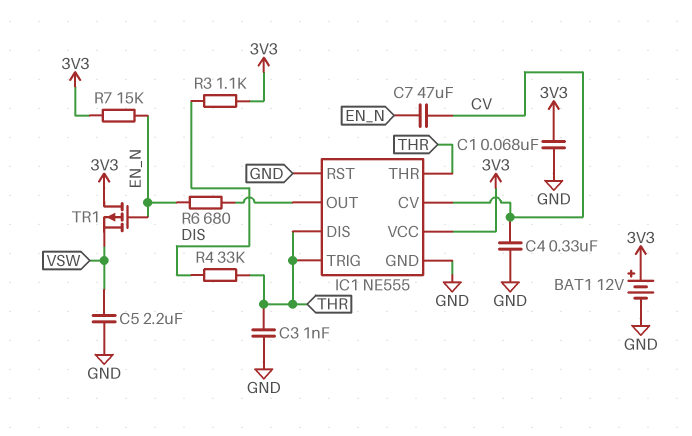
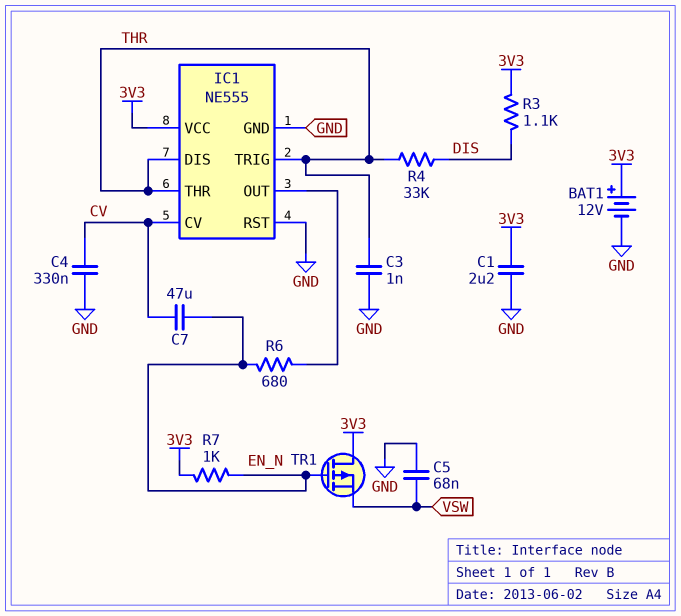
C1: 68nF (3V3, GND) -> 2.2uF (3V3, GND)
C5: 2.2uF (GND, VSW) -> 68nF (GND, VSW)
R7: 15k (3V3, EN_N) -> 1k (3V3, EN_N)

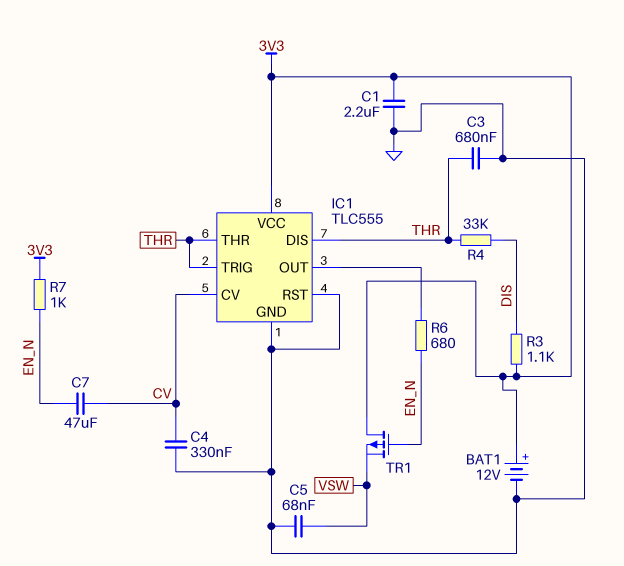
C3: 1nF (GND, THR) -> 680nF (GND, THR)
IC1: NE555 -> TLC555

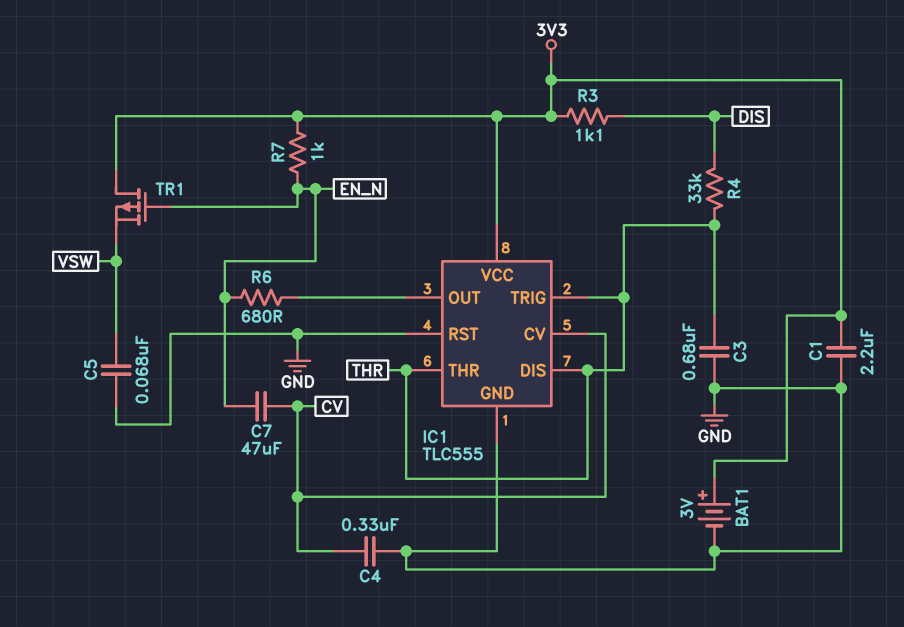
BAT1: 12V (plus 3V3, minus GND) -> 3V (plus 3V3, minus GND)

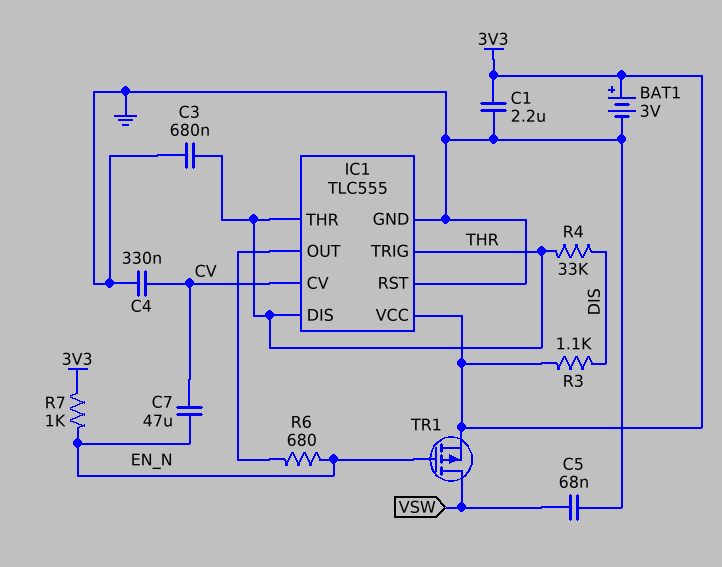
TR1: PMOS (G EN_N, D 3V3, S VSW) -> PMOS (G EN_N, D VSW, S 3V3)

